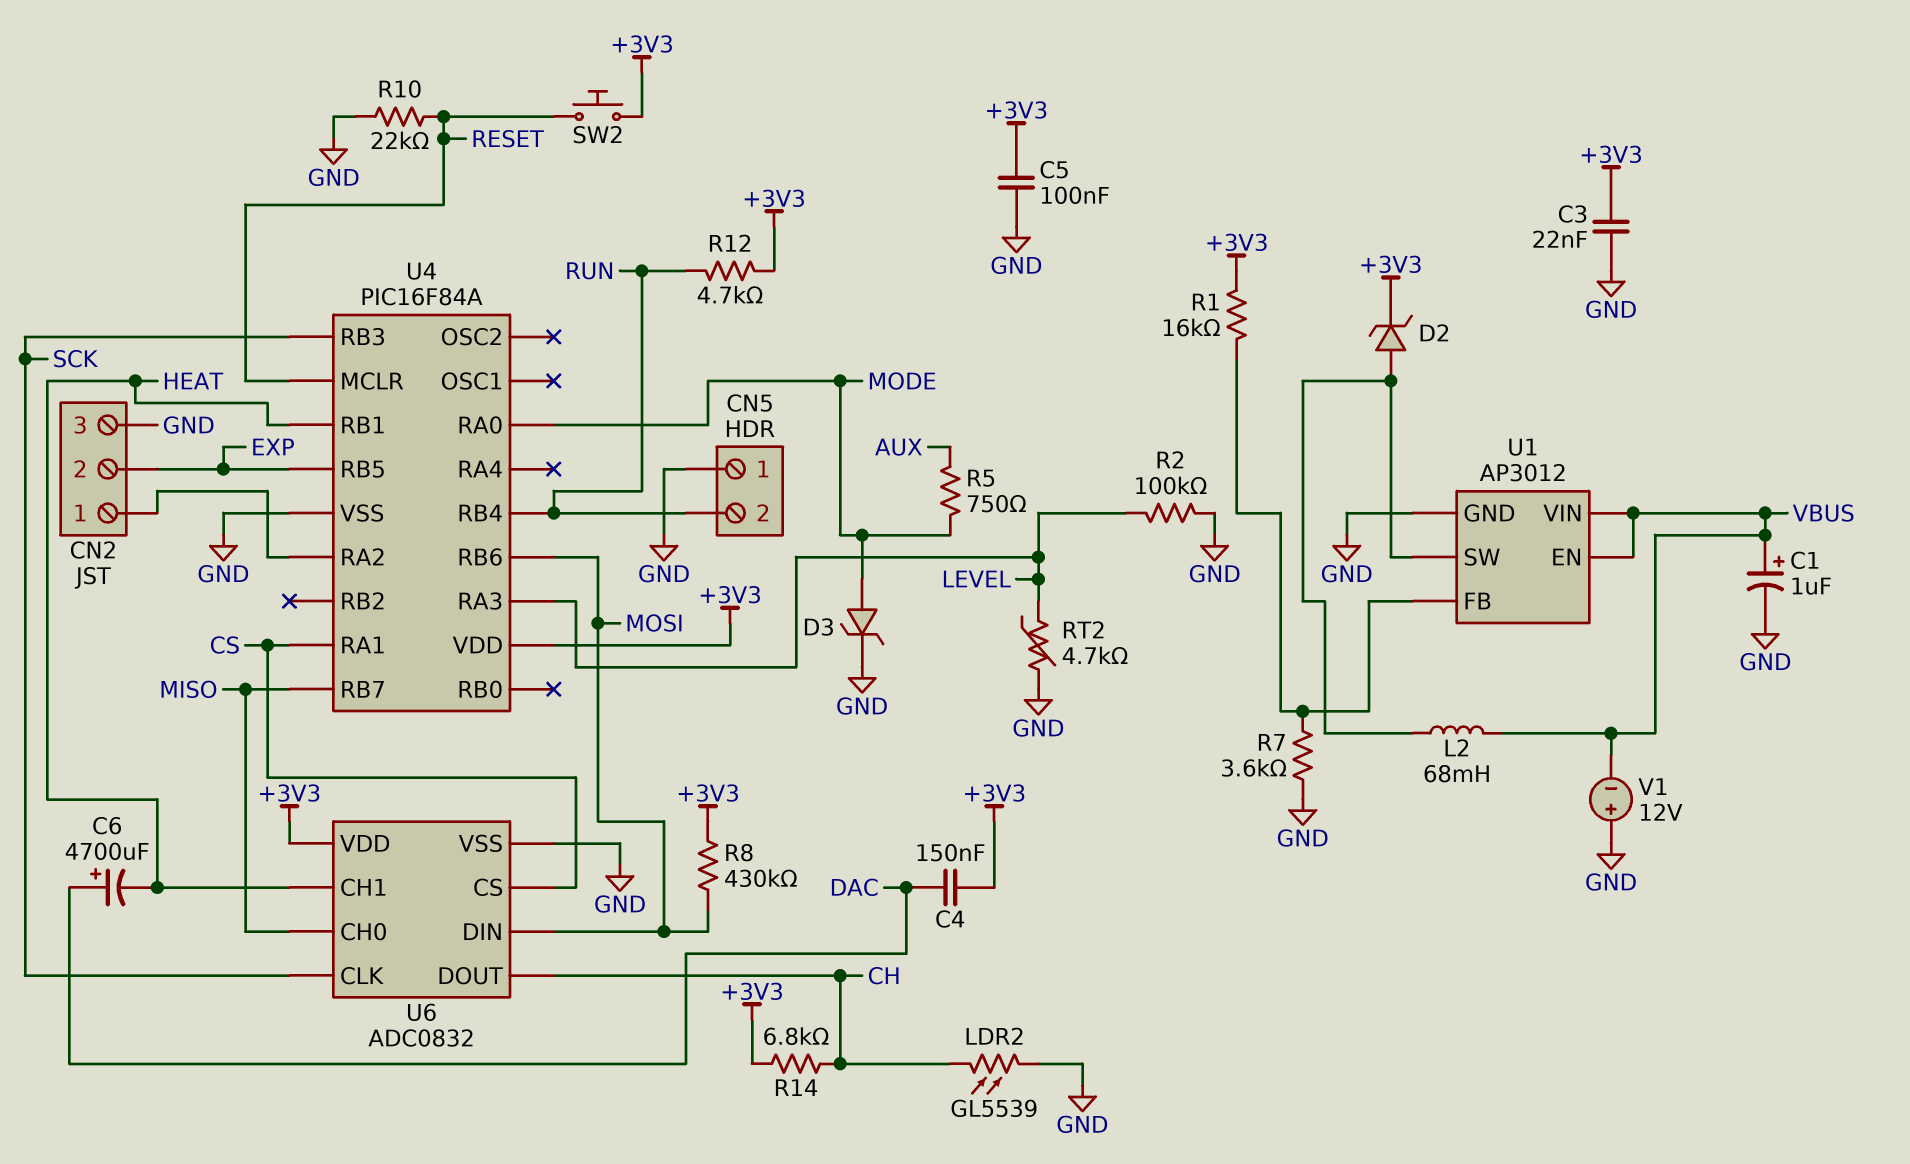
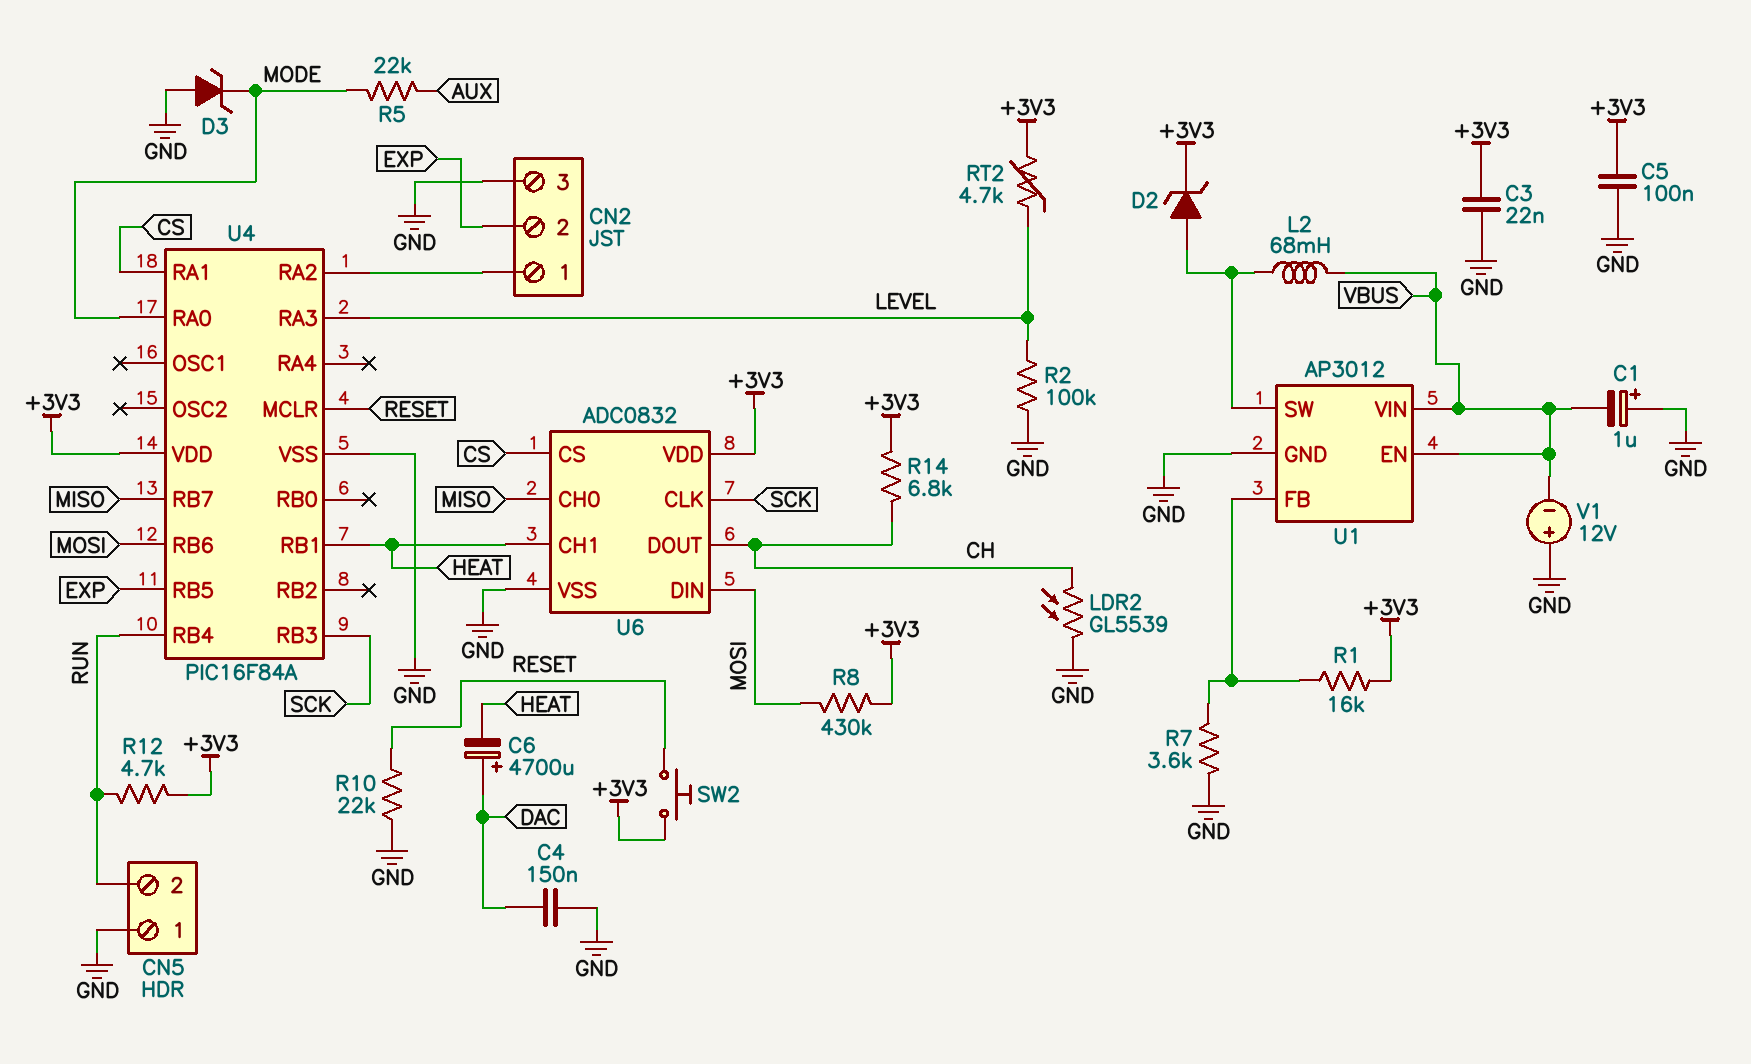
C1: 1uF (plus VBUS, minus GND) -> 1uF (plus GND, minus VBUS)
C4: 150nF (+3V3, DAC) -> 150nF (DAC, GND)
D3: zener (A MODE, K GND) -> zener (A GND, K MODE)
R5: 750 (AUX, MODE) -> 22k (AUX, MODE)
RT2: 4.7k (GND, LEVEL) -> 4.7k (+3V3, LEVEL)

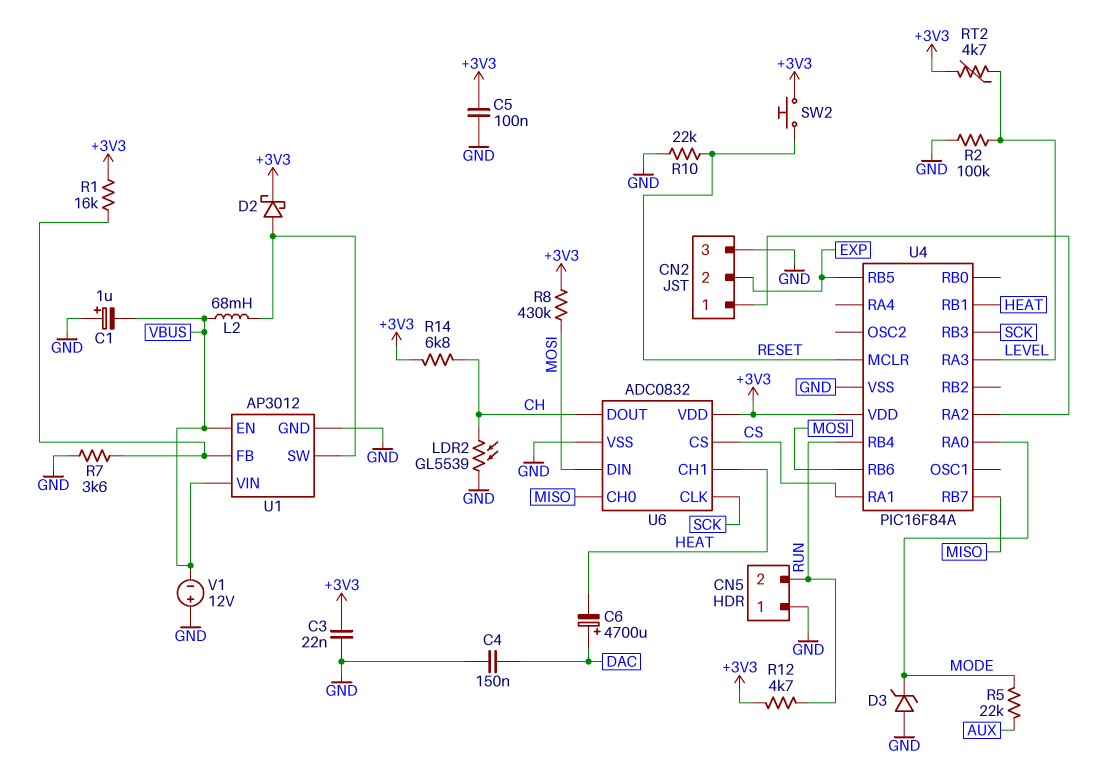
D2: zener (A U1/SW, K +3V3) -> schottky (A U1/SW, K +3V3)

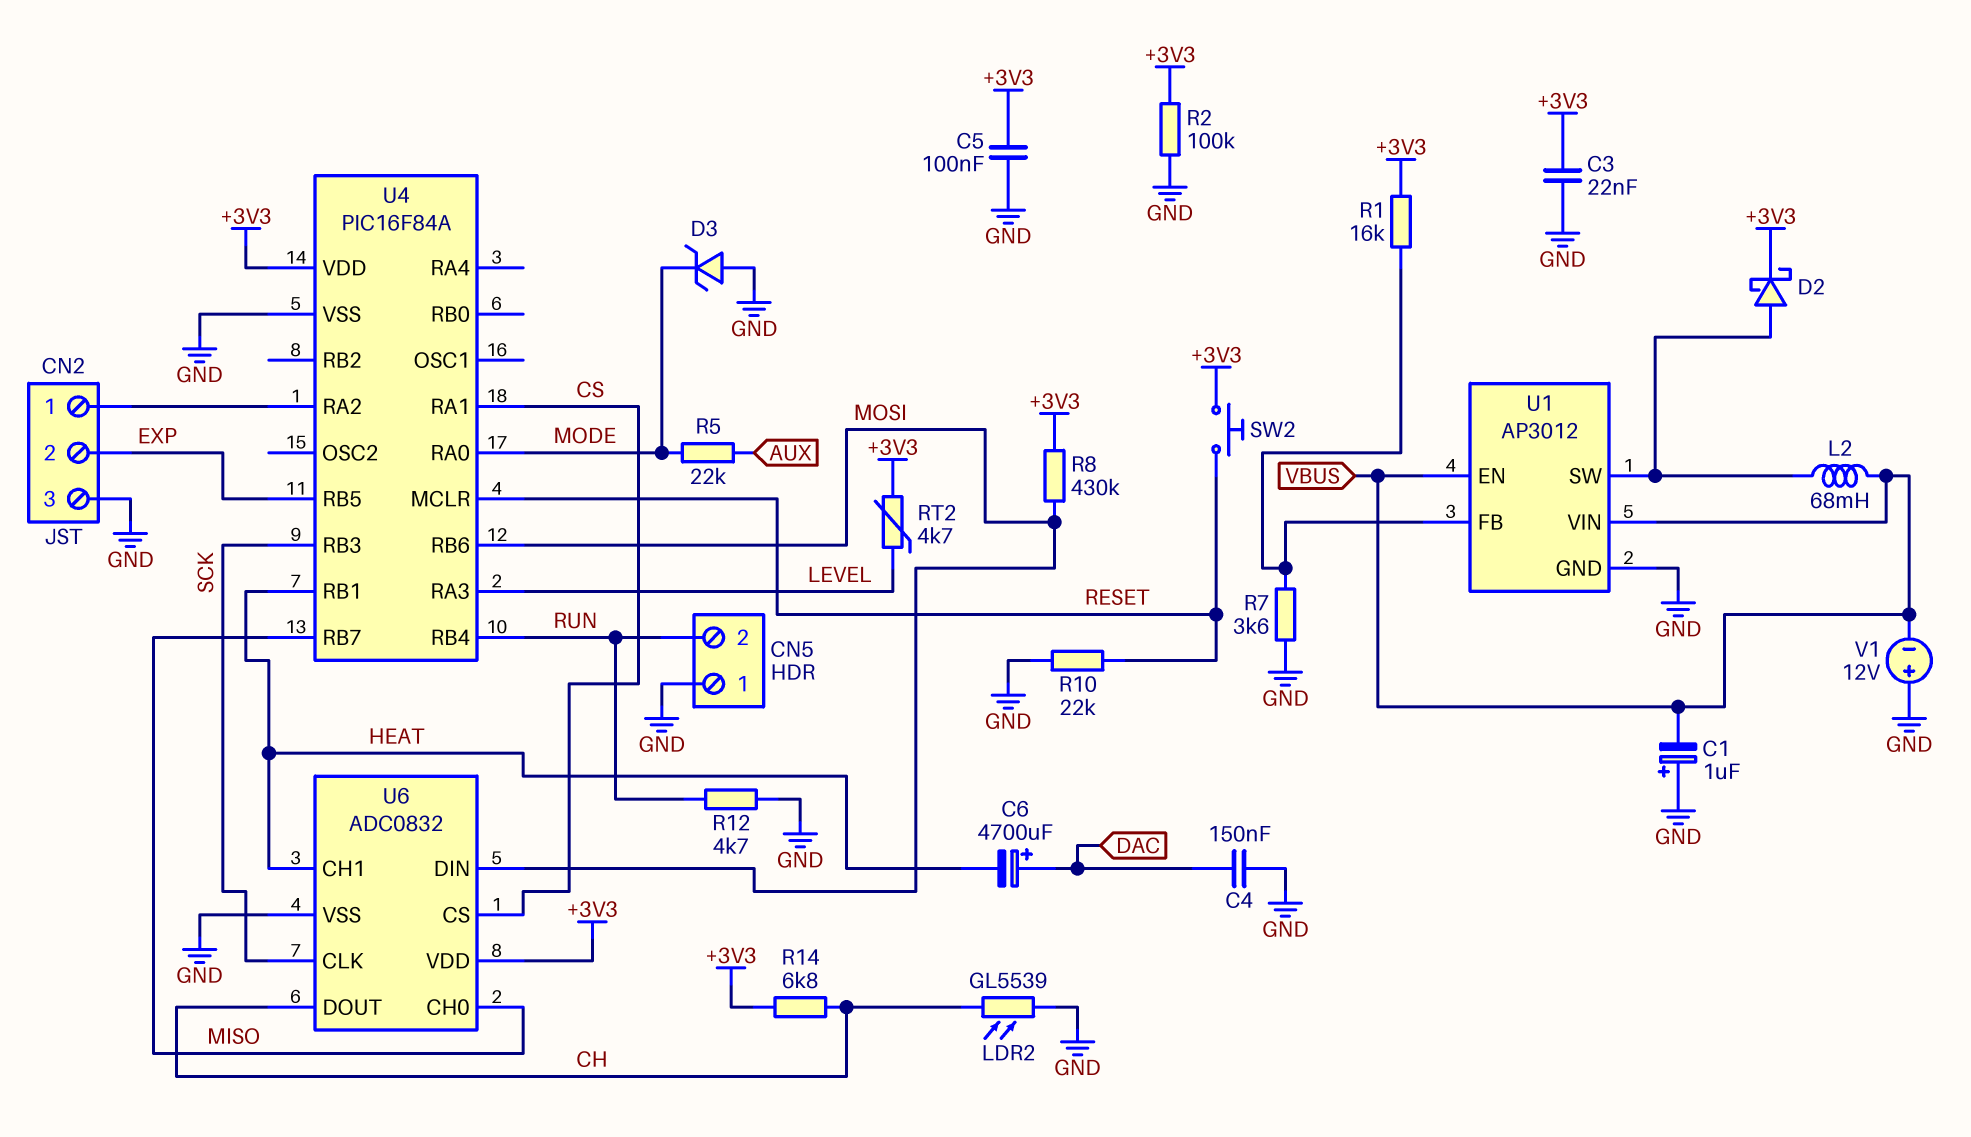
R2: 100k (GND, LEVEL) -> 100k (+3V3, GND)
R12: 4.7k (+3V3, RUN) -> 4.7k (GND, RUN)

